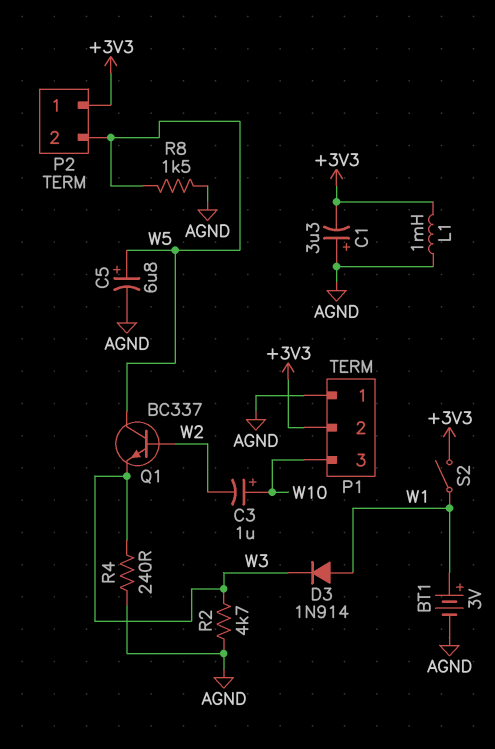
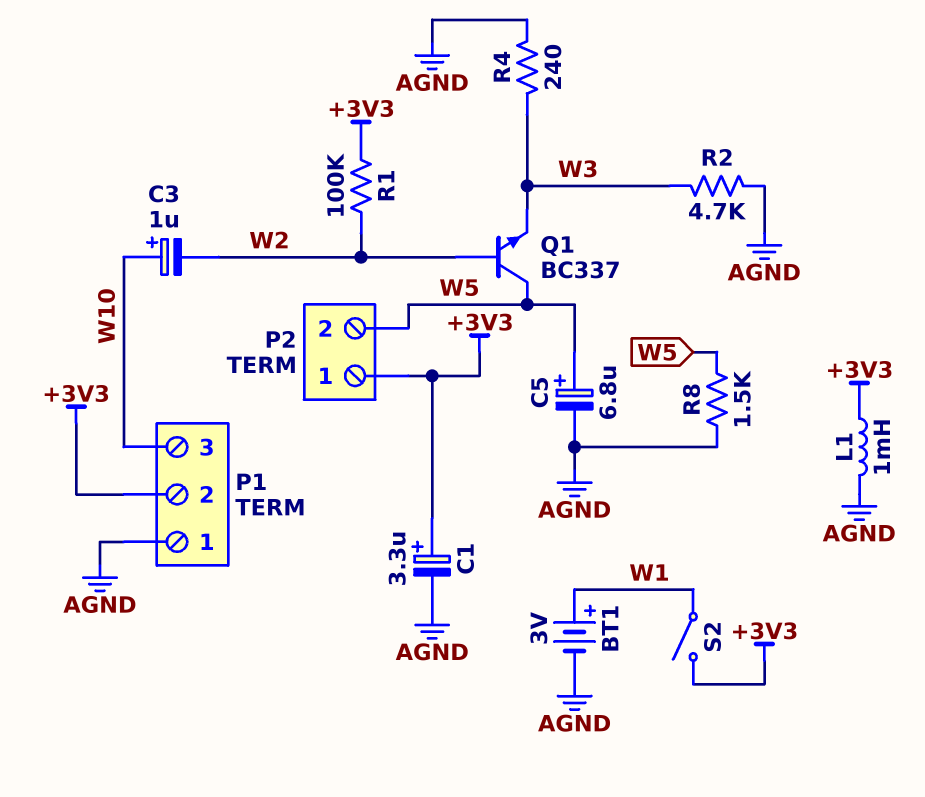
C1: 3.3uF (plus AGND, minus +3V3) -> 3.3uF (plus +3V3, minus AGND)
D3: diode 1N914 (A W1, K W3) -> none
R1: none -> 100k (+3V3, W2)

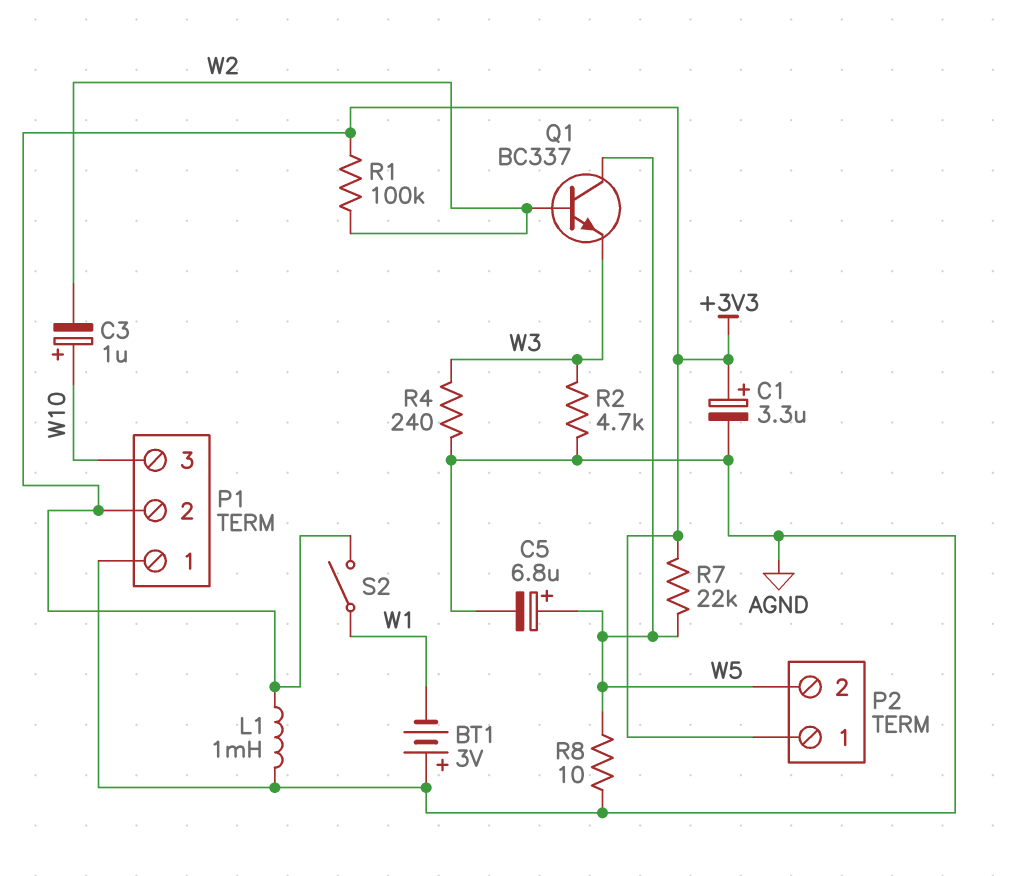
BT1: 3V (plus W1, minus AGND) -> 3V (plus AGND, minus W1)
R7: none -> 22k (+3V3, W5)
R8: 1.5k (AGND, W5) -> 10 (AGND, W5)

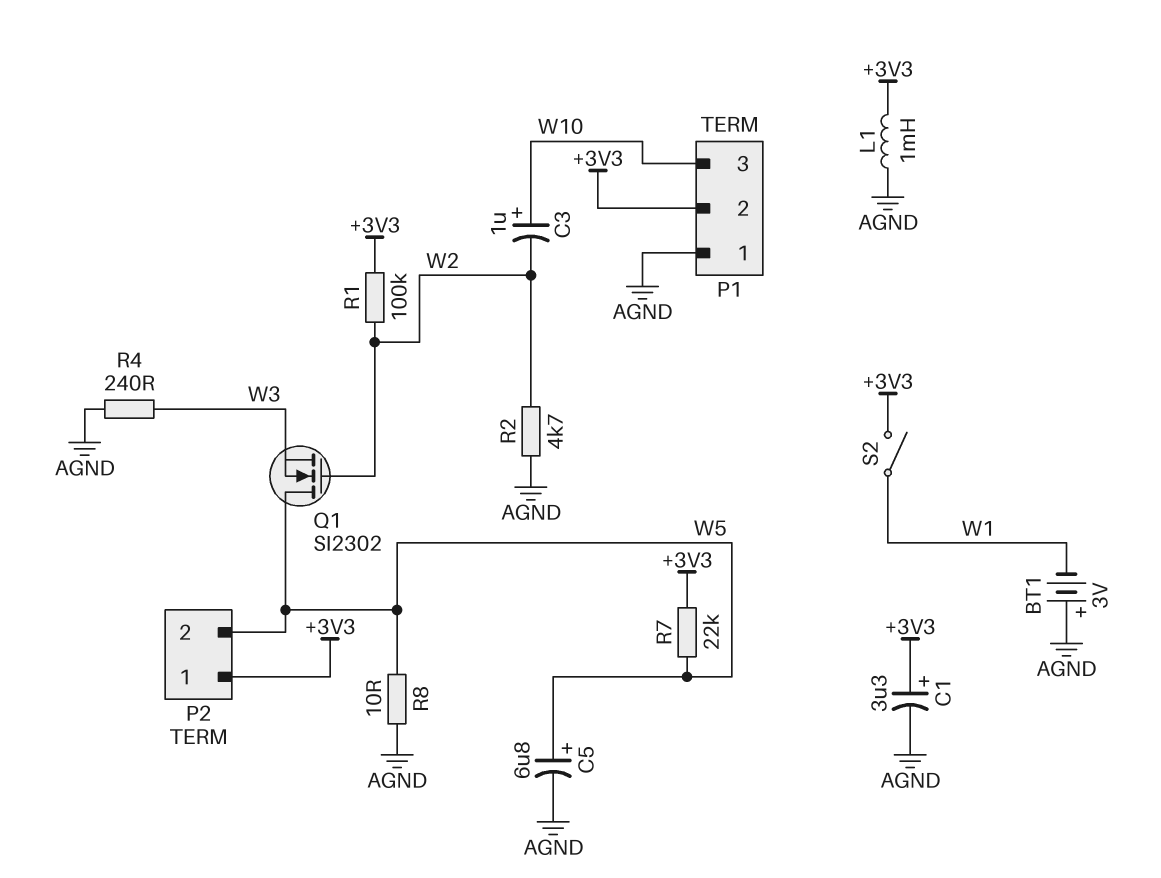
Q1: NPN BC337 (B W2, C W5, E W3) -> NMOS SI2302 (G W2, D W5, S W3)
R2: 4.7k (AGND, W3) -> 4.7k (AGND, W2)

